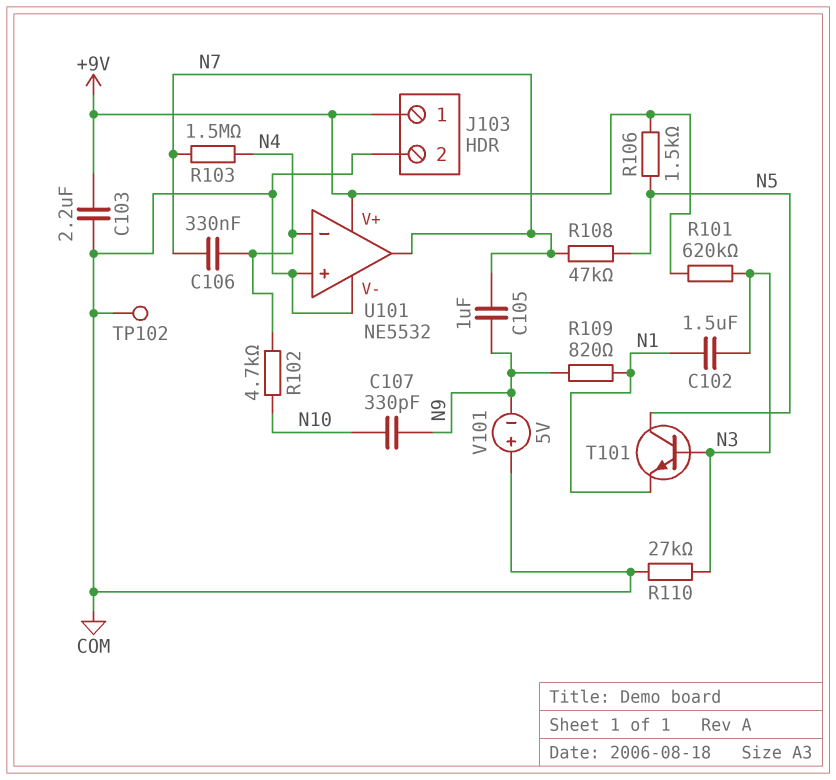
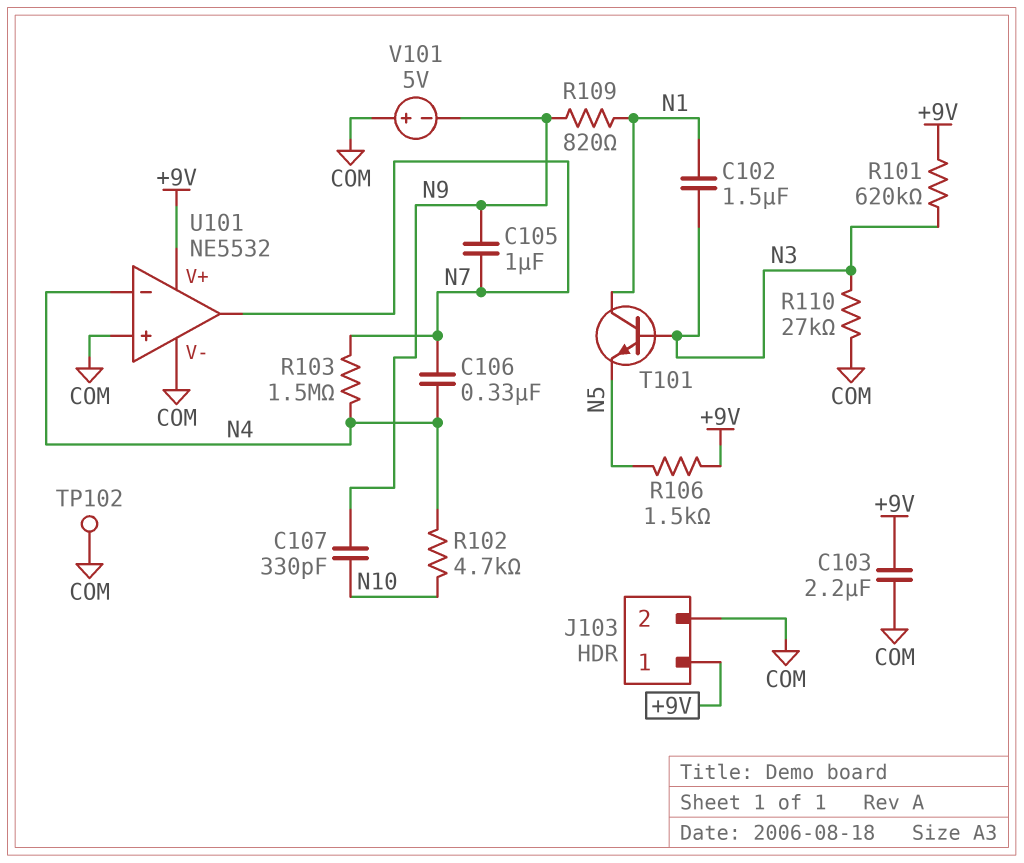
R108: 47k (N5, N7) -> none
T101: NPN (B N3, C N5, E N1) -> NPN (B N3, C N1, E N5)

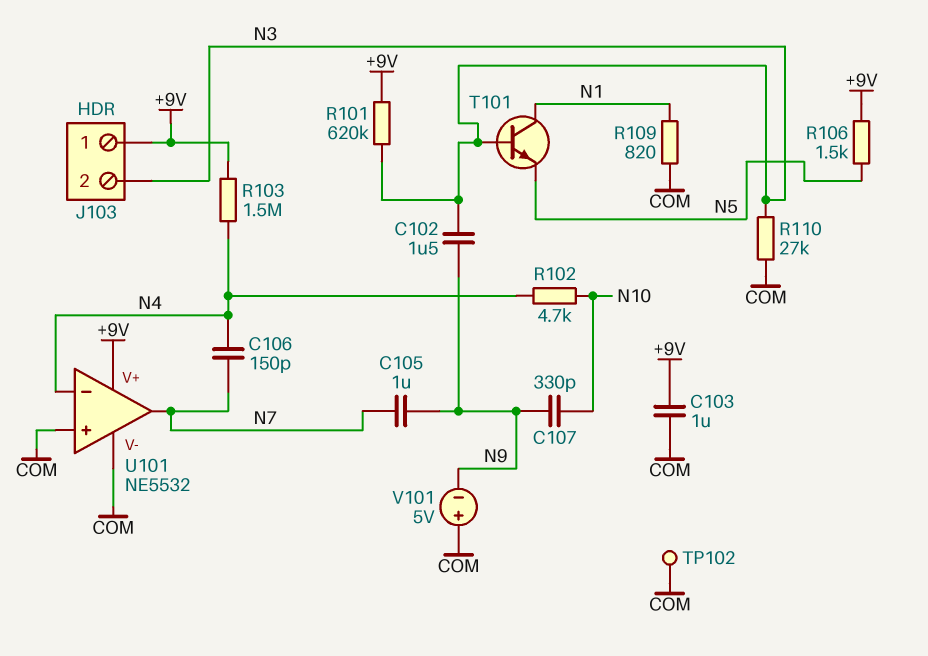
C102: 1.5uF (N1, N3) -> 1.5uF (N3, N9)
C103: 2.2uF (+9V, COM) -> 1uF (+9V, COM)
C106: 330nF (N4, N7) -> 150pF (N4, N7)
J103 pin 2: COM -> N3
R103: 1.5M (N4, N7) -> 1.5M (+9V, N4)
R109: 820 (N1, N9) -> 820 (COM, N1)

